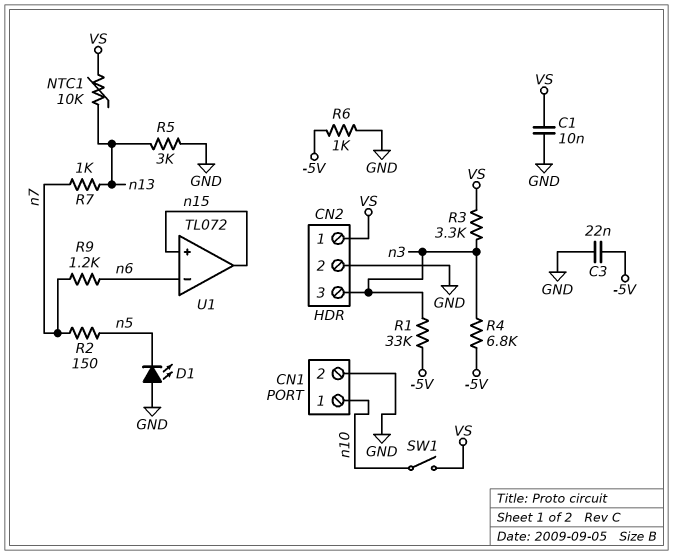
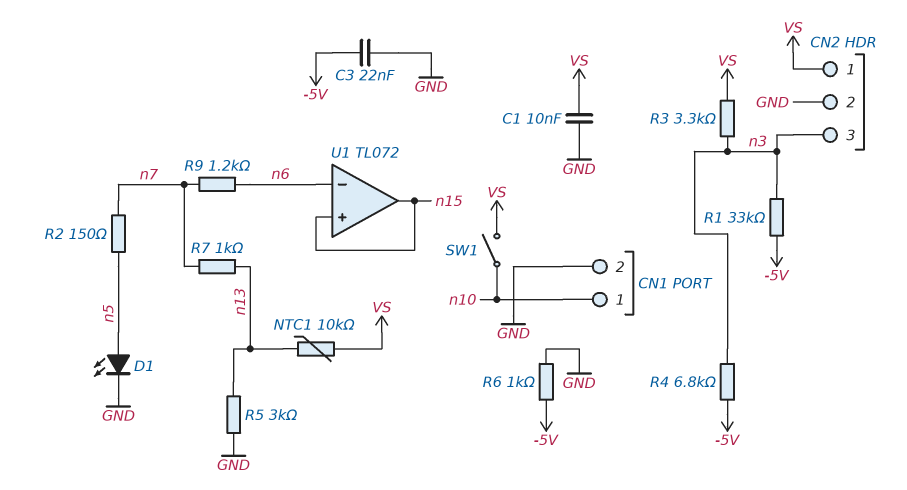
D1: LED (A GND, K n5) -> LED (A n5, K GND)

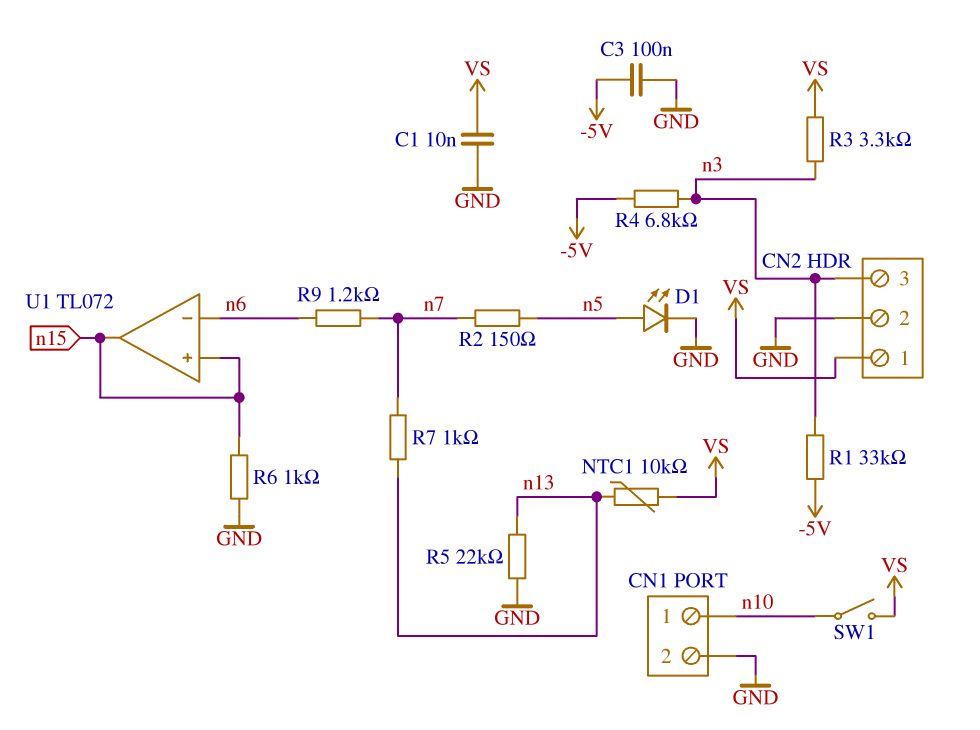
C3: 22nF (-5V, GND) -> 100nF (-5V, GND)
R5: 3k (GND, n13) -> 22k (GND, n13)
R6: 1k (-5V, GND) -> 1k (GND, n15)

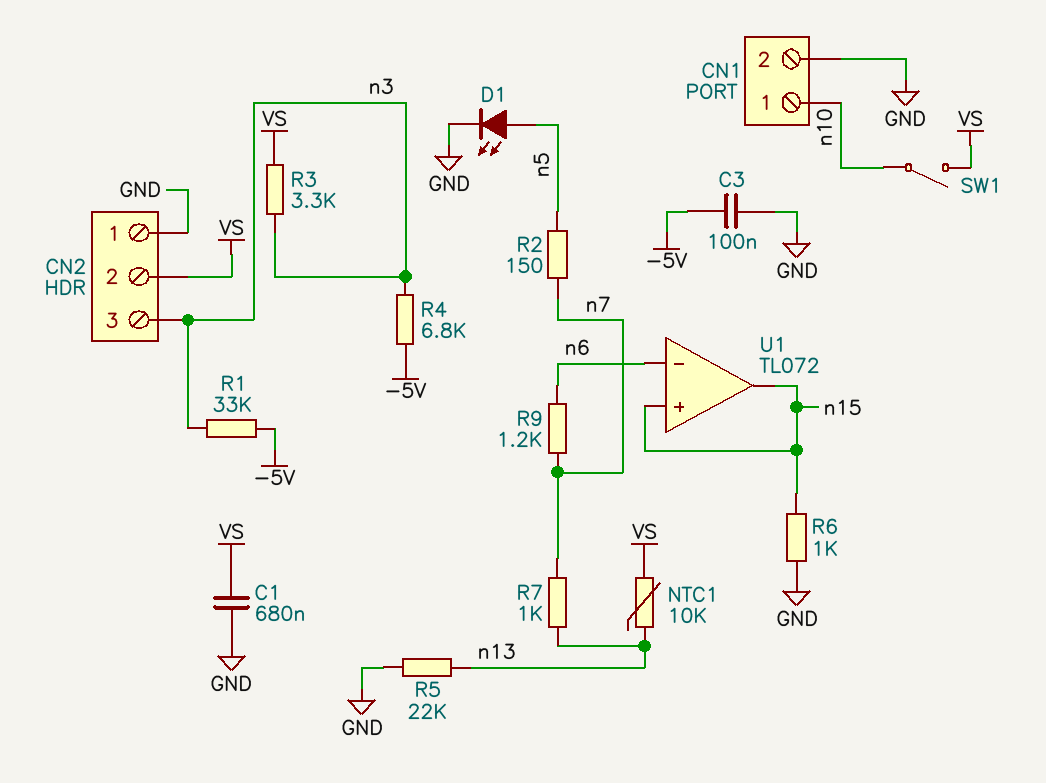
C1: 10nF (GND, VS) -> 680nF (GND, VS)
CN2 pin 1: VS -> GND
CN2 pin 2: GND -> VS

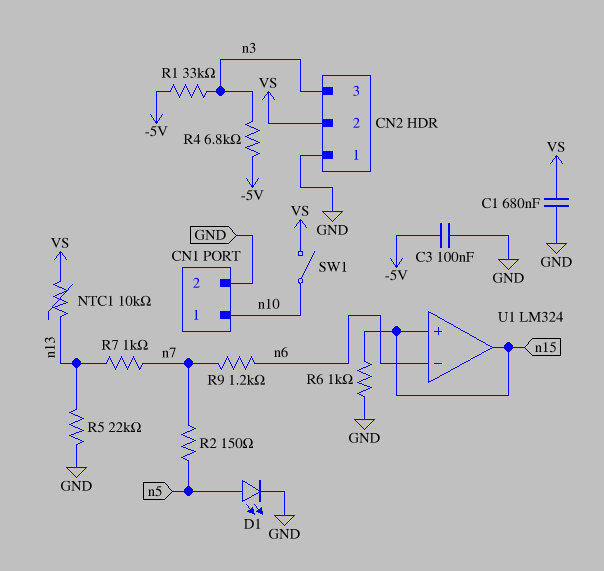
R3: 3.3k (VS, n3) -> none
U1: TL072 -> LM324

